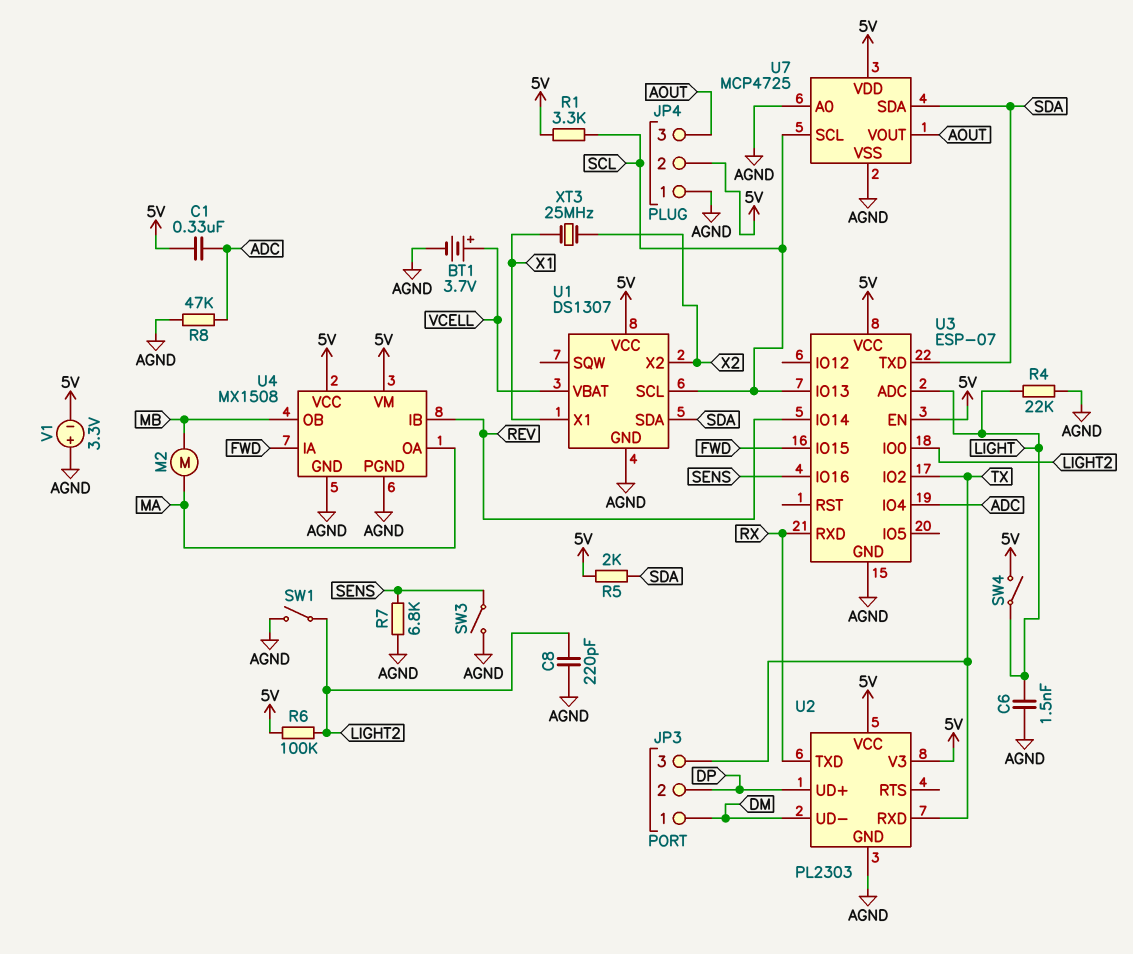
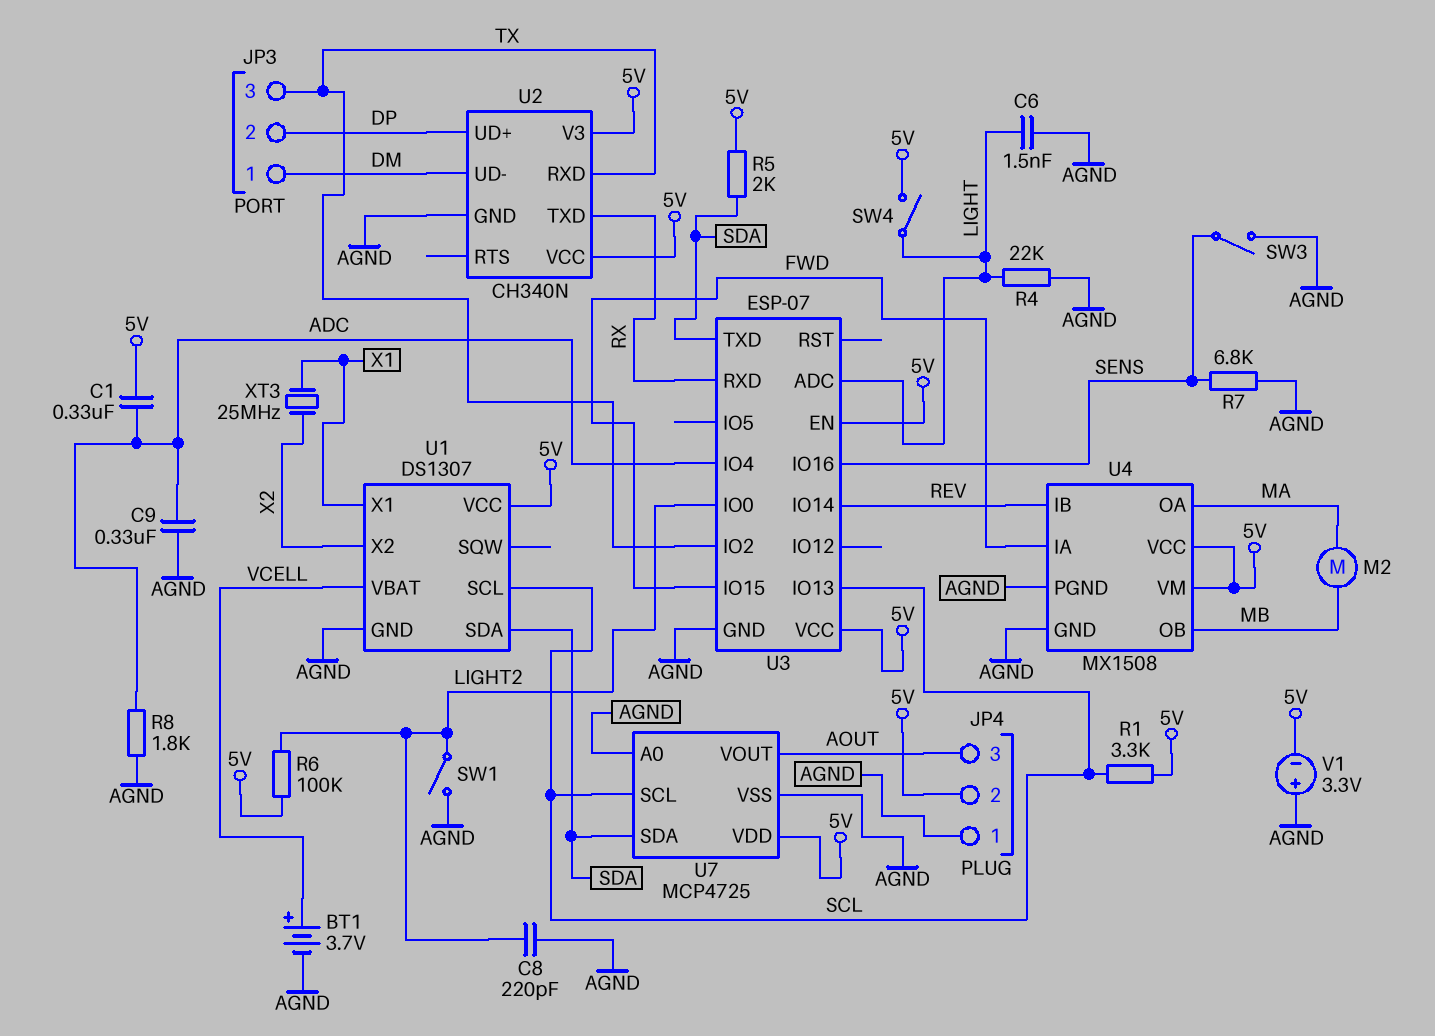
C9: none -> 330nF (ADC, AGND)
R8: 47k (ADC, AGND) -> 1.8k (ADC, AGND)
U2: PL2303 -> CH340N

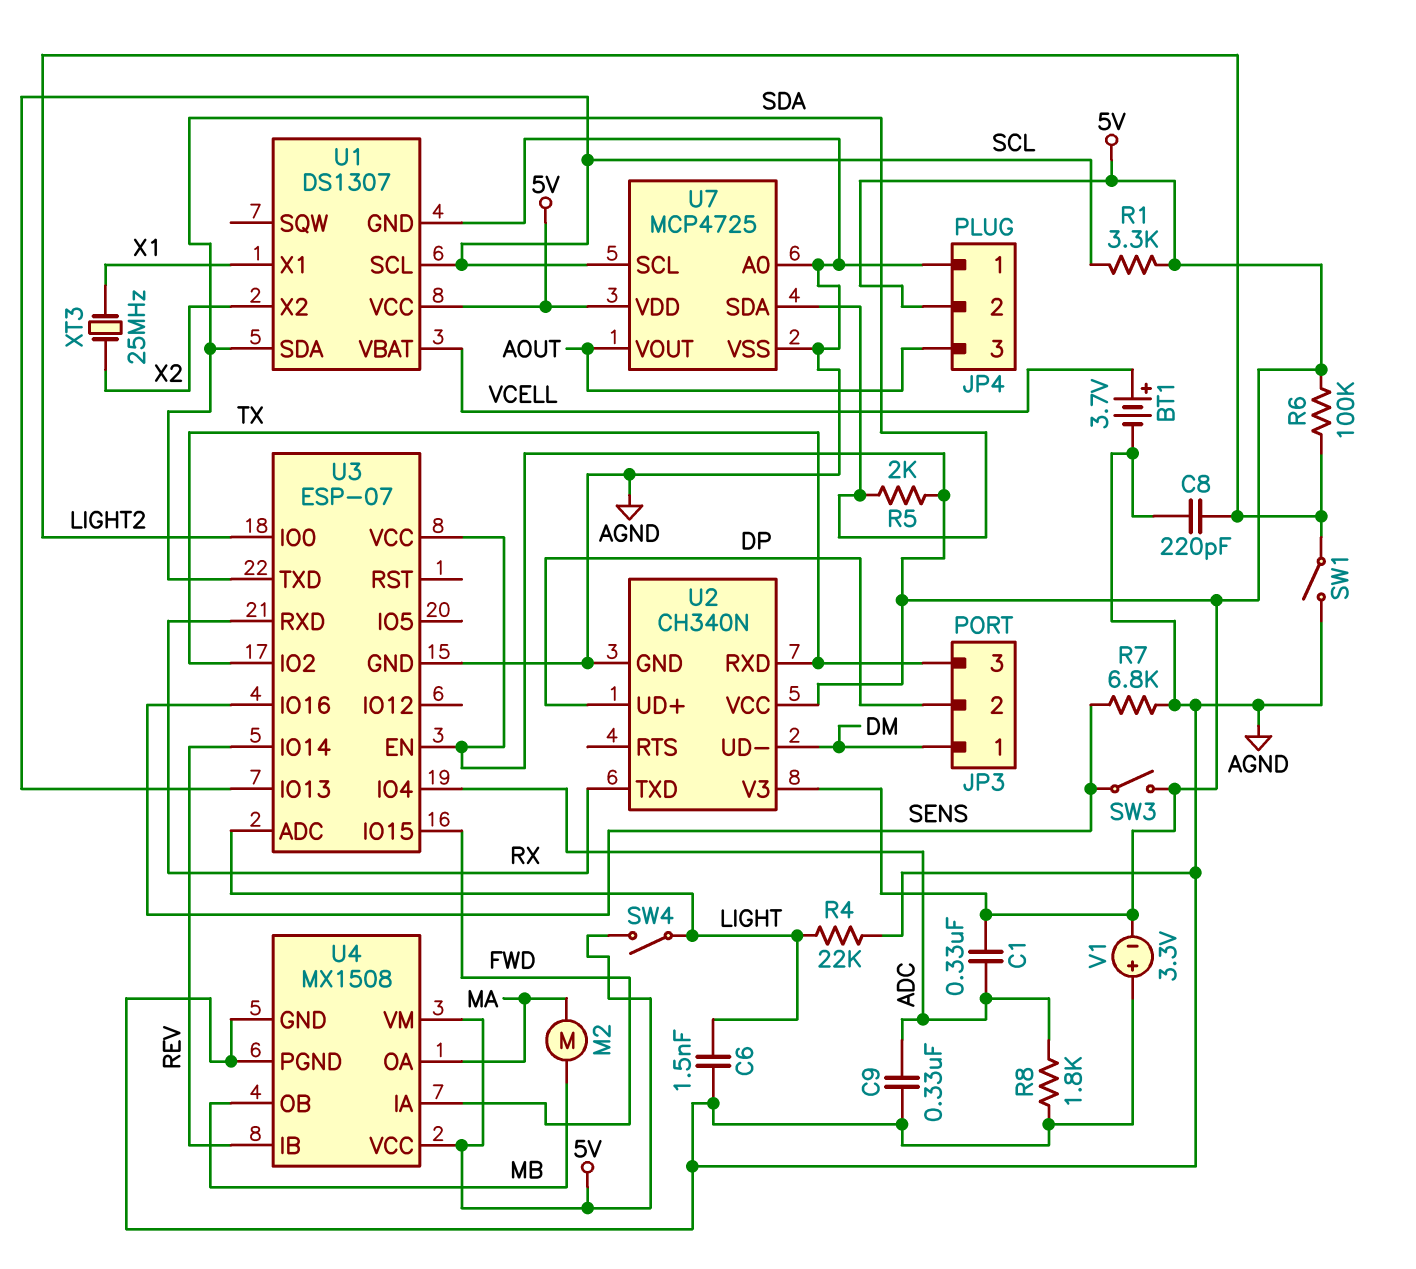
SW3: switch (AGND, SENS) -> switch (5V, SENS)

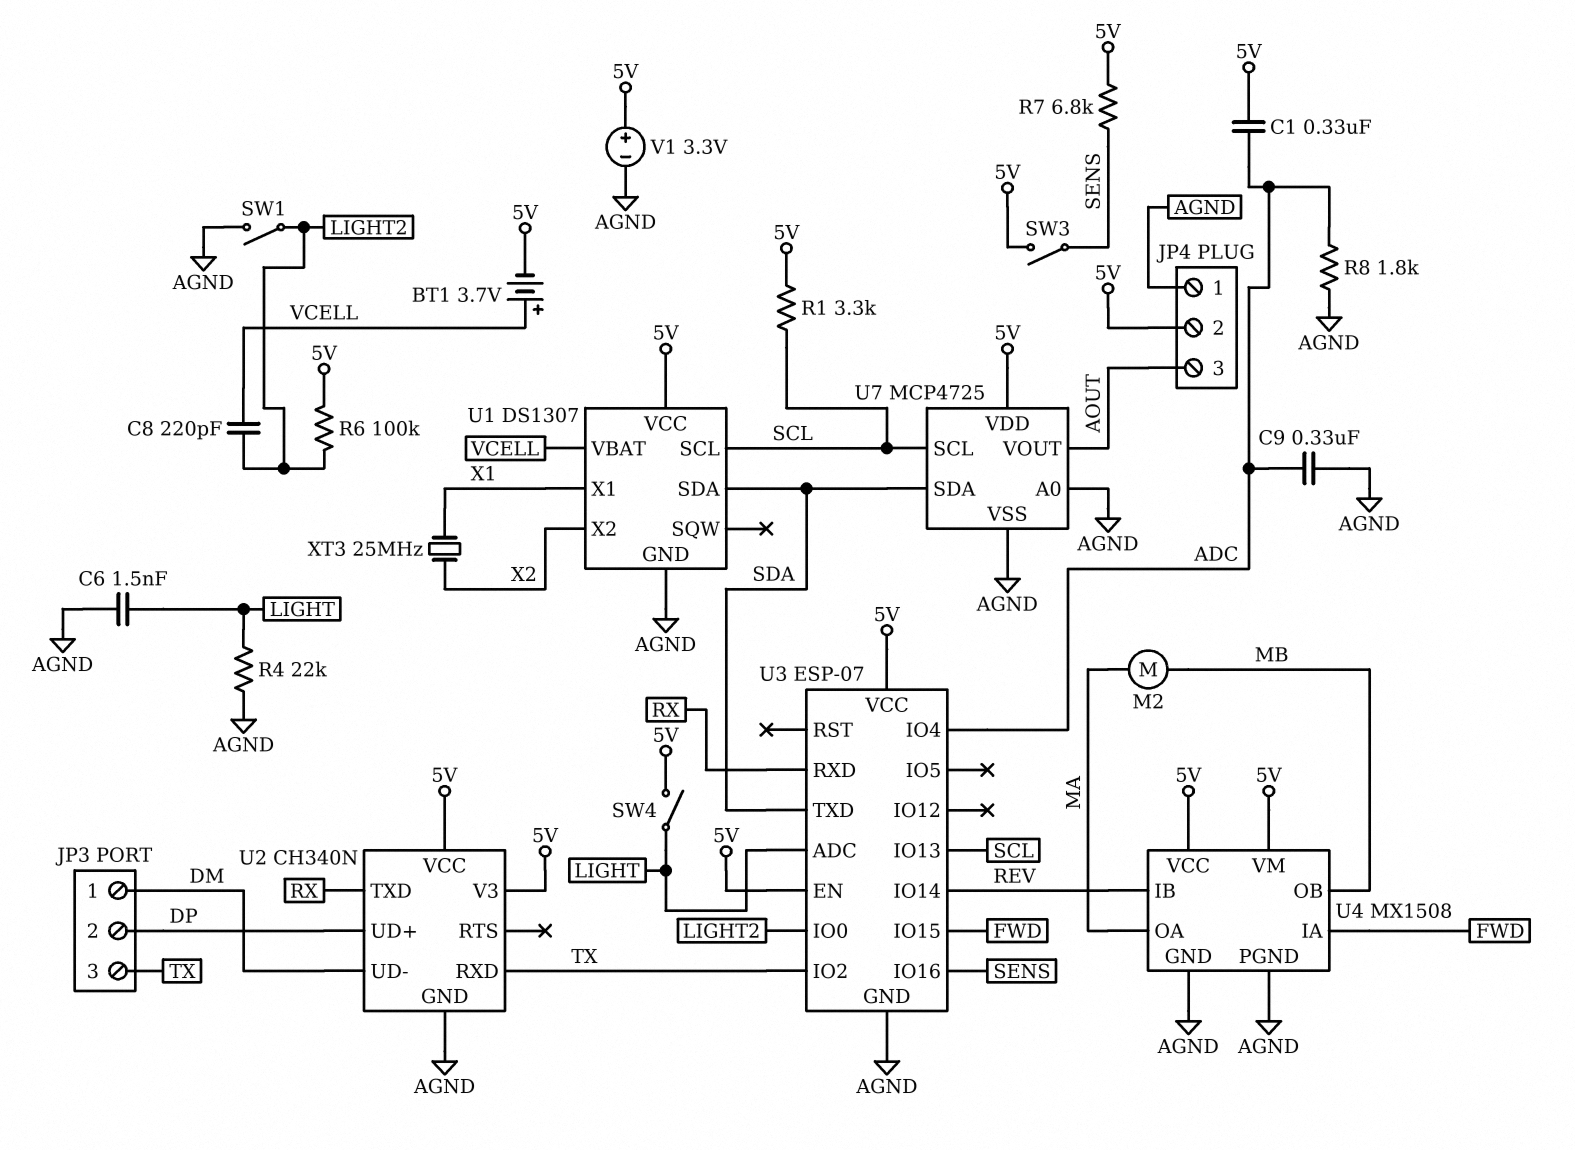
BT1: 3.7V (plus VCELL, minus AGND) -> 3.7V (plus VCELL, minus 5V)
C8: 220pF (AGND, LIGHT2) -> 220pF (LIGHT2, VCELL)
R5: 2k (5V, SDA) -> none
R7: 6.8k (AGND, SENS) -> 6.8k (5V, SENS)
V1: 3.3V (plus AGND, minus 5V) -> 3.3V (plus 5V, minus AGND)

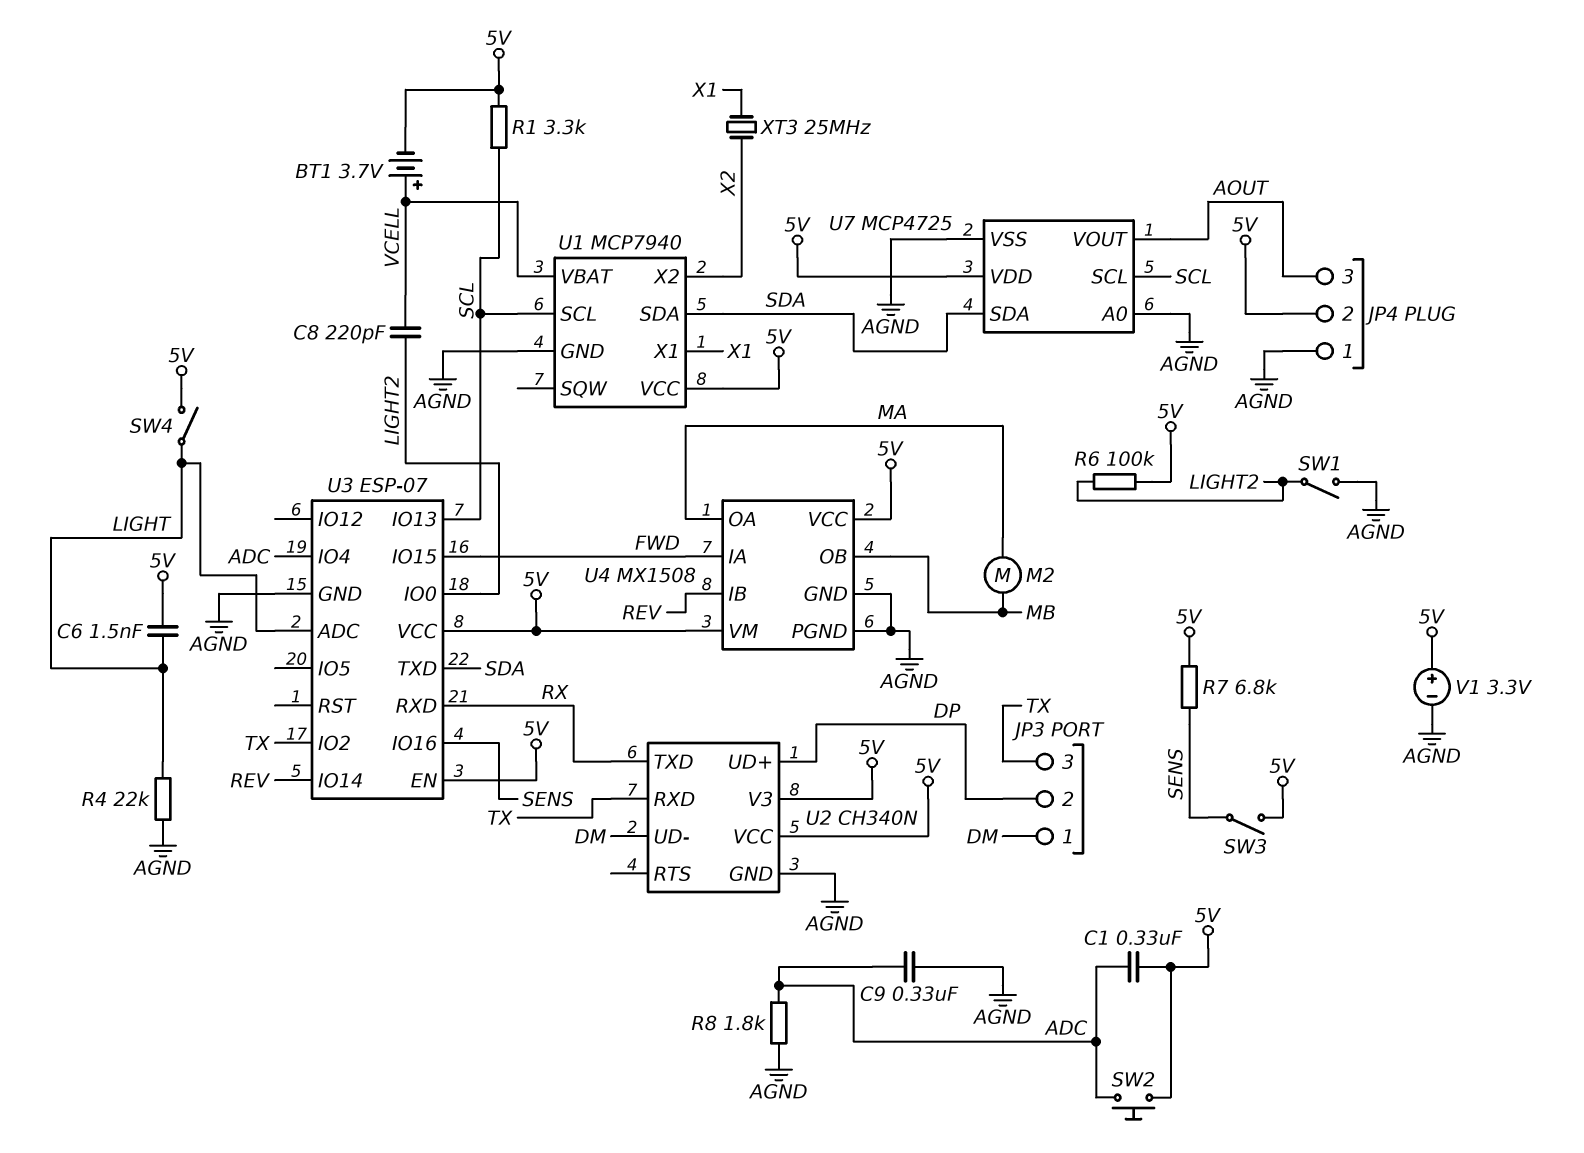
C6: 1.5nF (AGND, LIGHT) -> 1.5nF (5V, LIGHT)
SW2: none -> button (5V, ADC)
U1: DS1307 -> MCP7940

